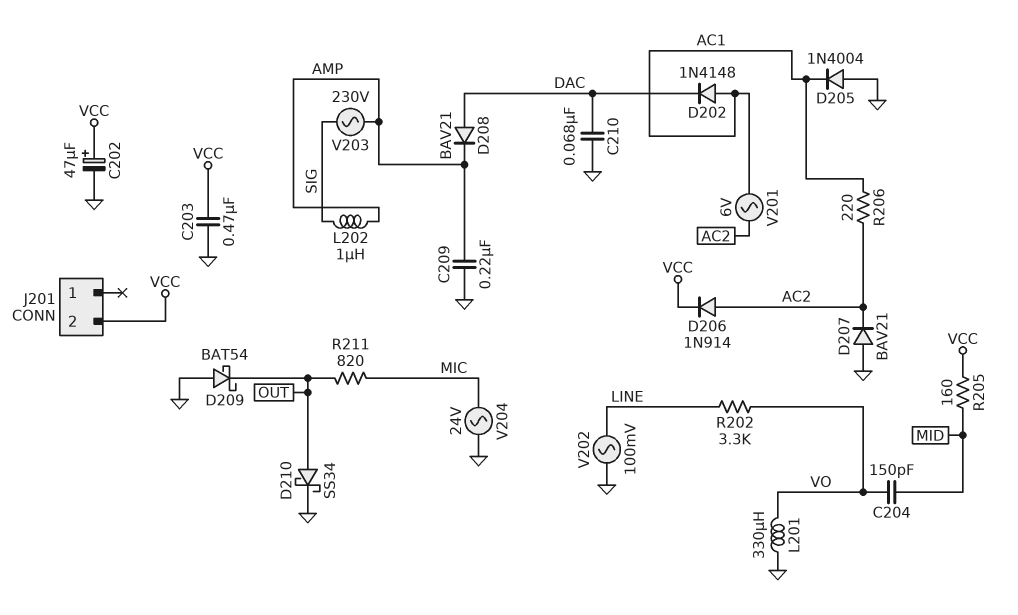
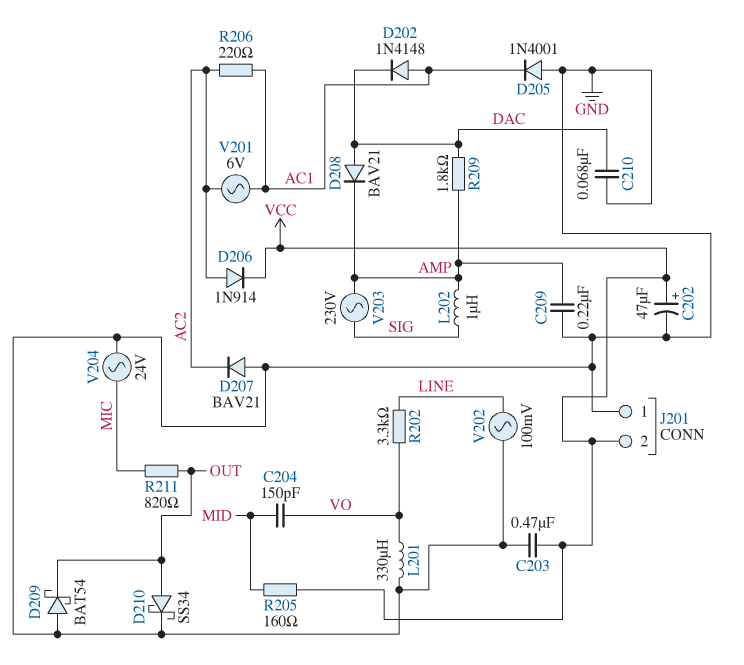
D205: diode 1N4004 (A GND, K AC1) -> diode 1N4001 (A GND, K AC1)
J201 pin 1: none -> GND
R209: none -> 1.8k (AMP, DAC)

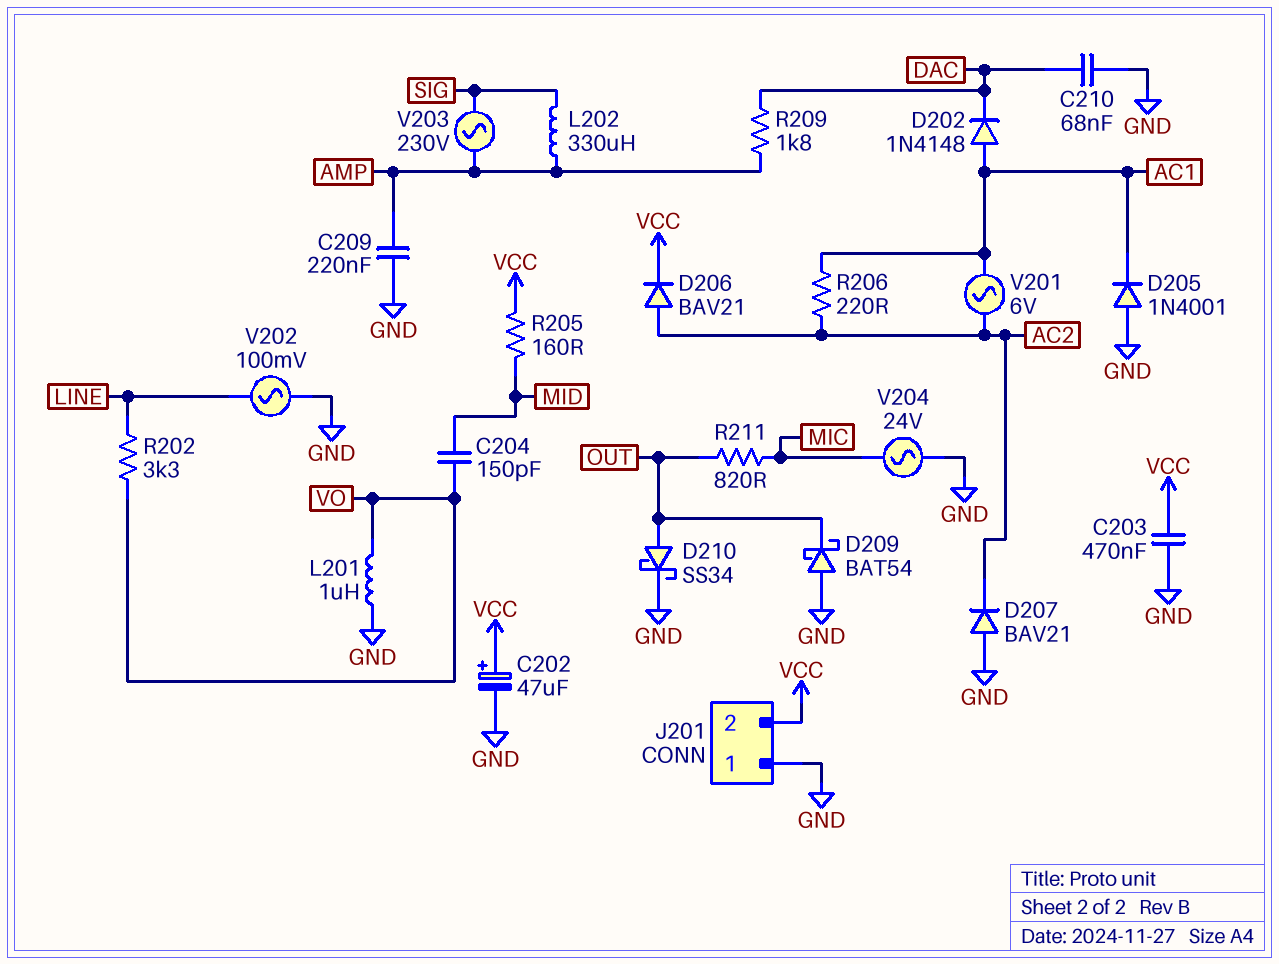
D206: diode 1N914 (A AC2, K VCC) -> diode BAV21 (A AC2, K VCC)
D208: diode BAV21 (A DAC, K AMP) -> none
L201: 330uH (GND, VO) -> 1uH (GND, VO)
L202: 1uH (AMP, SIG) -> 330uH (AMP, SIG)

